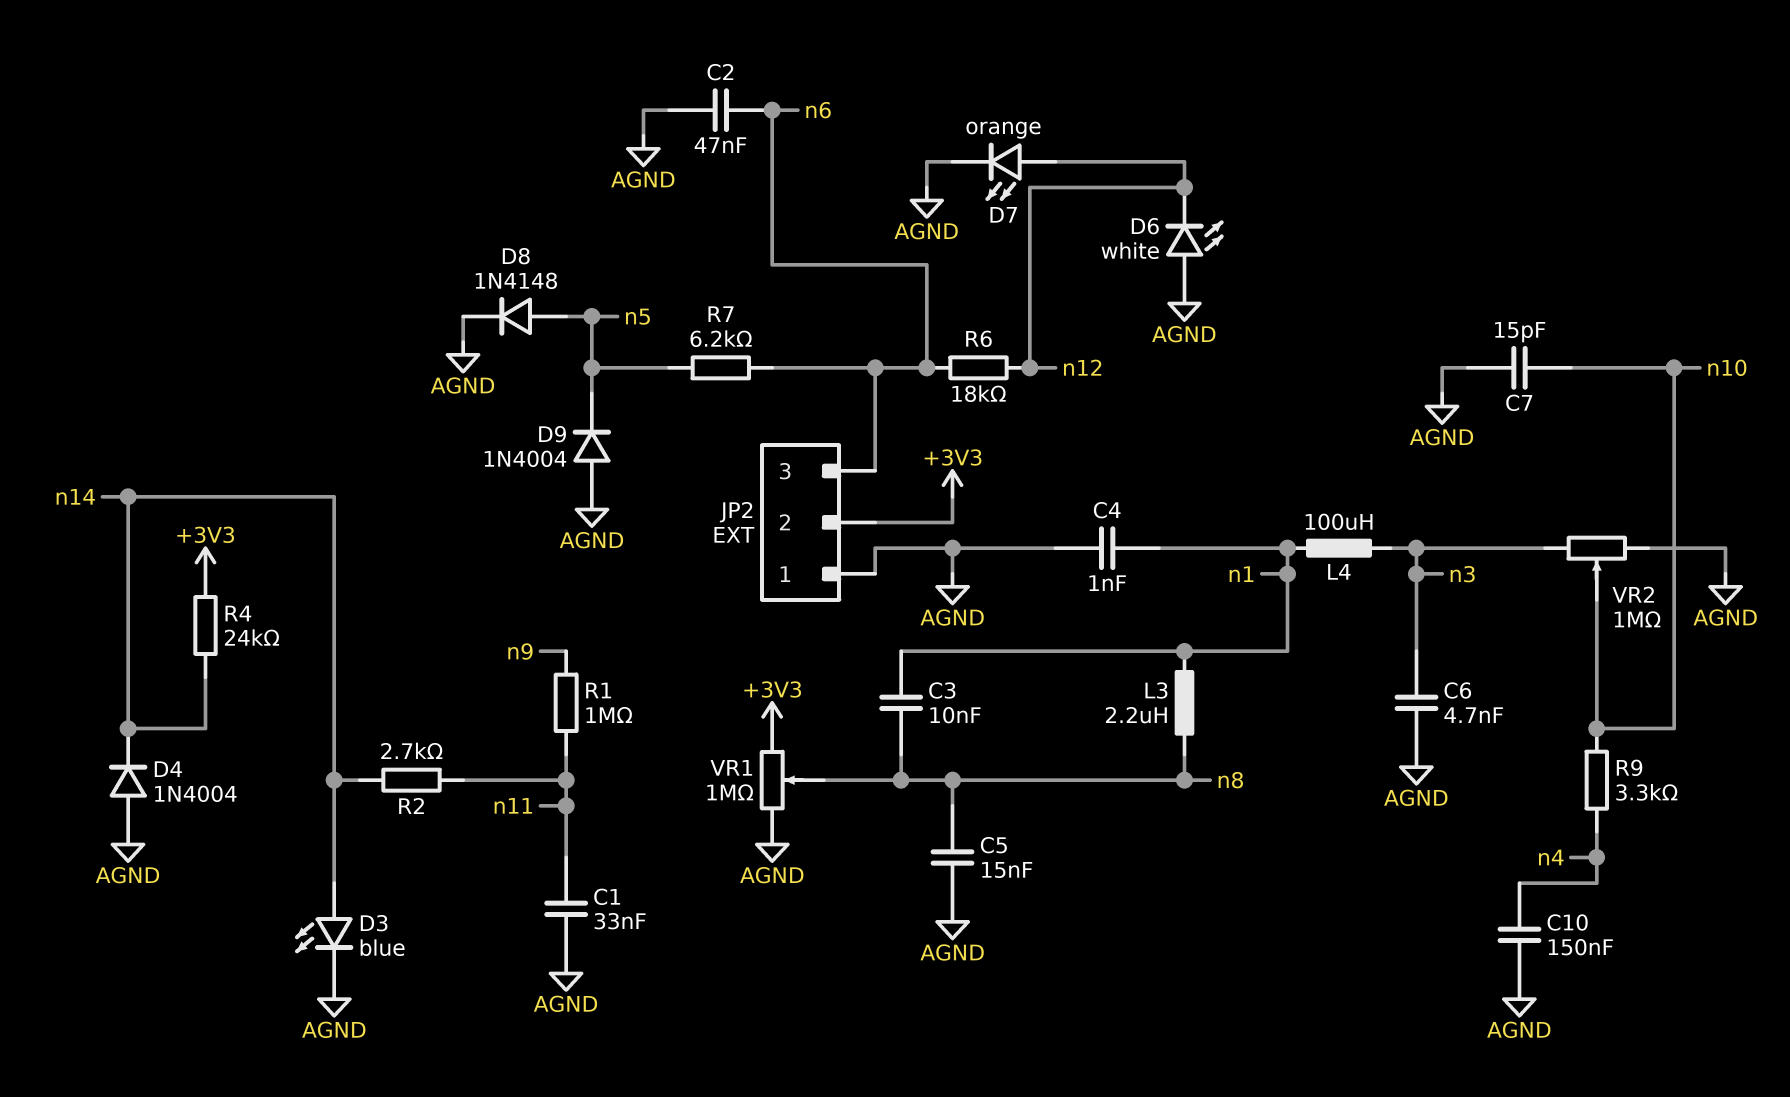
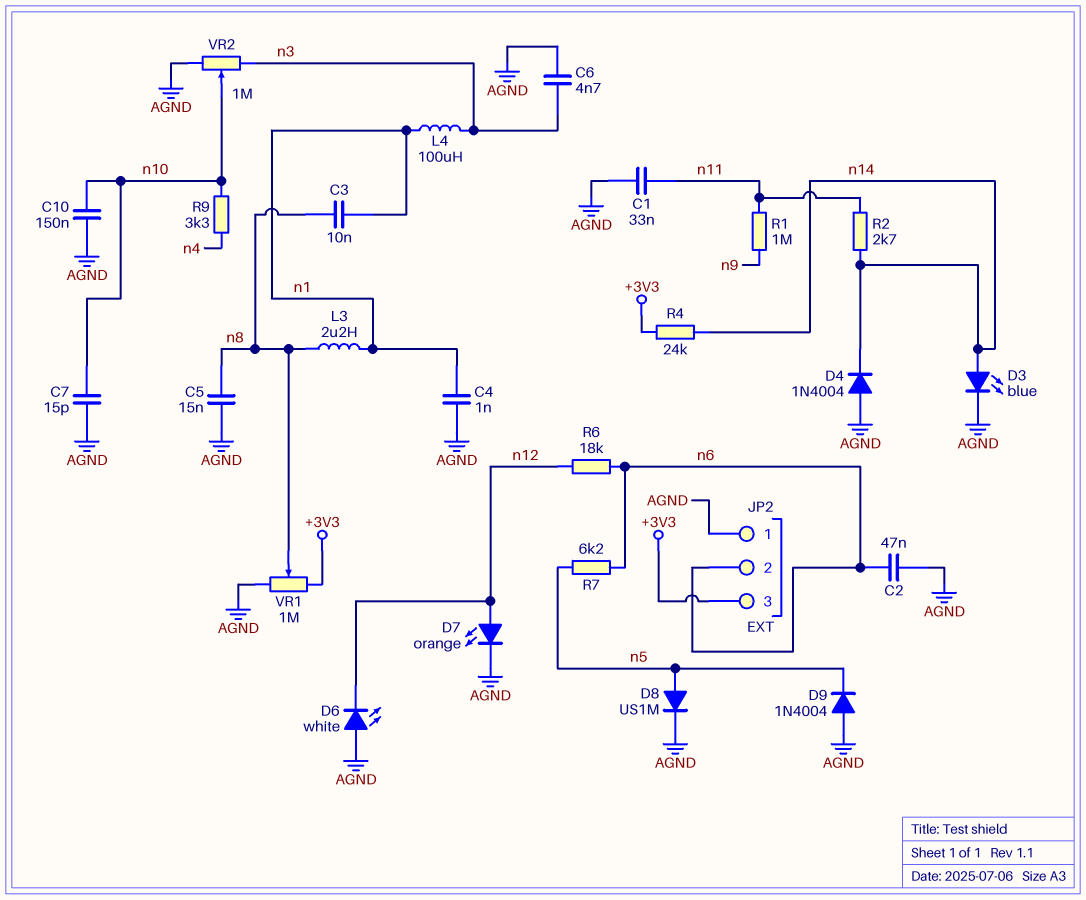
C10: 150nF (AGND, n4) -> 150nF (AGND, n10)
D8: diode 1N4148 (A n5, K AGND) -> diode US1M (A n5, K AGND)
JP2 pin 2: +3V3 -> n6
JP2 pin 3: n6 -> +3V3

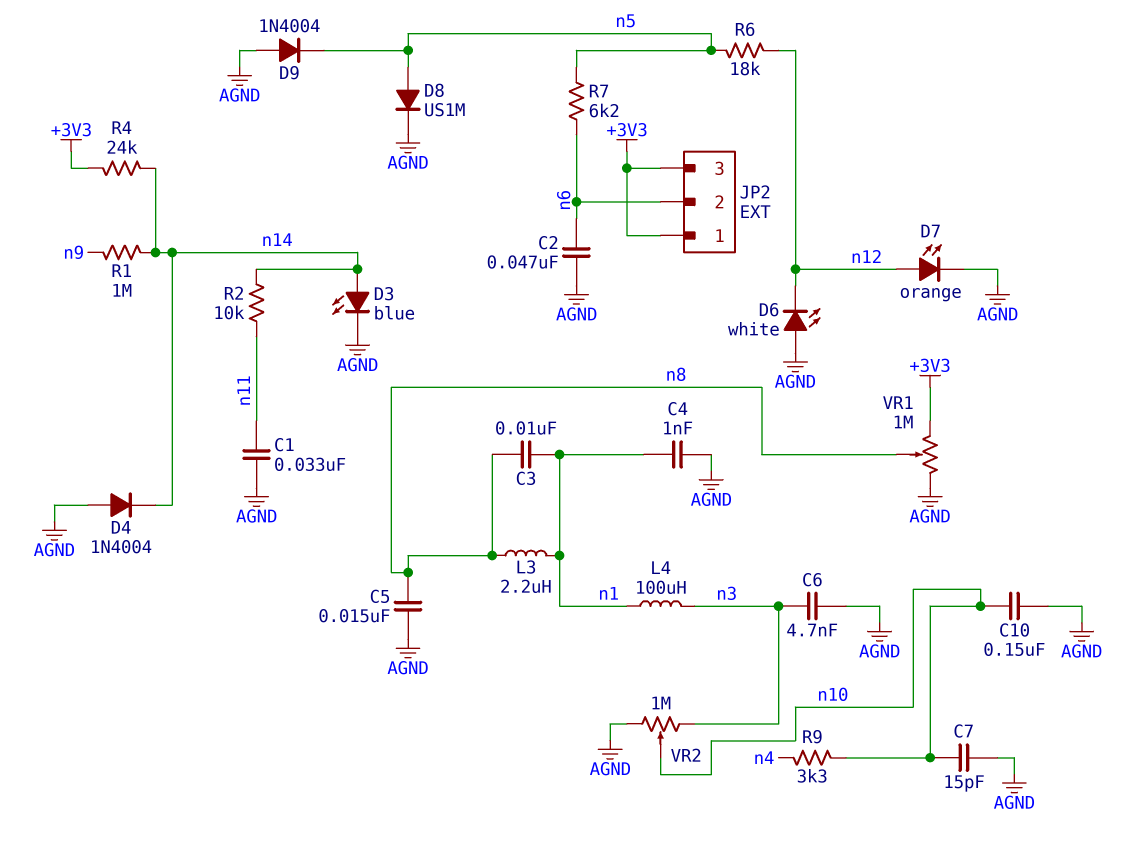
JP2 pin 1: AGND -> +3V3
R1: 1M (n9, n11) -> 1M (n9, n14)
R2: 2.7k (n11, n14) -> 10k (n11, n14)
R6: 18k (n6, n12) -> 18k (n5, n12)

